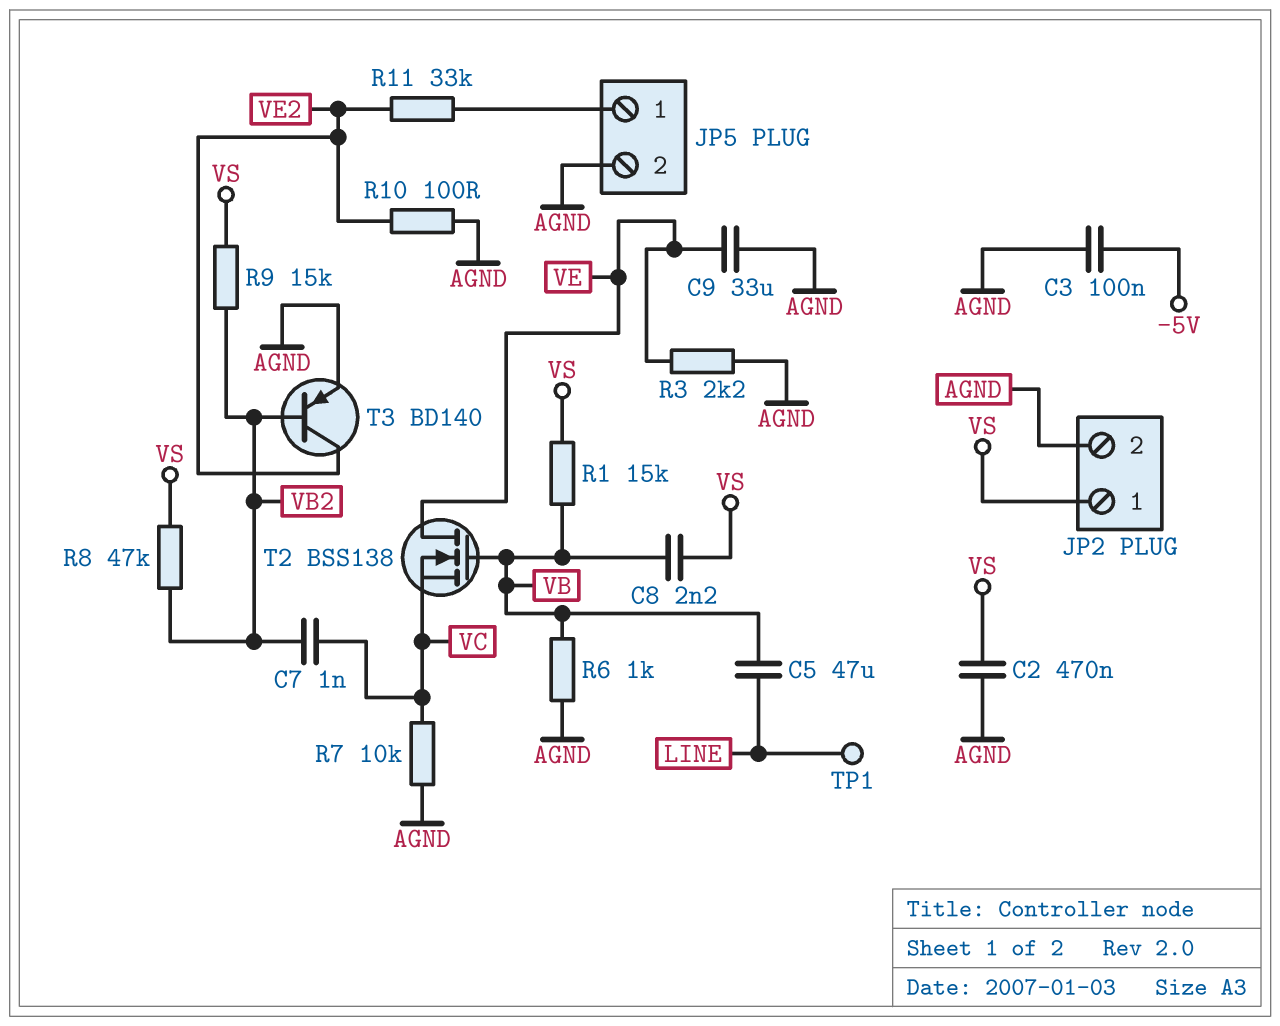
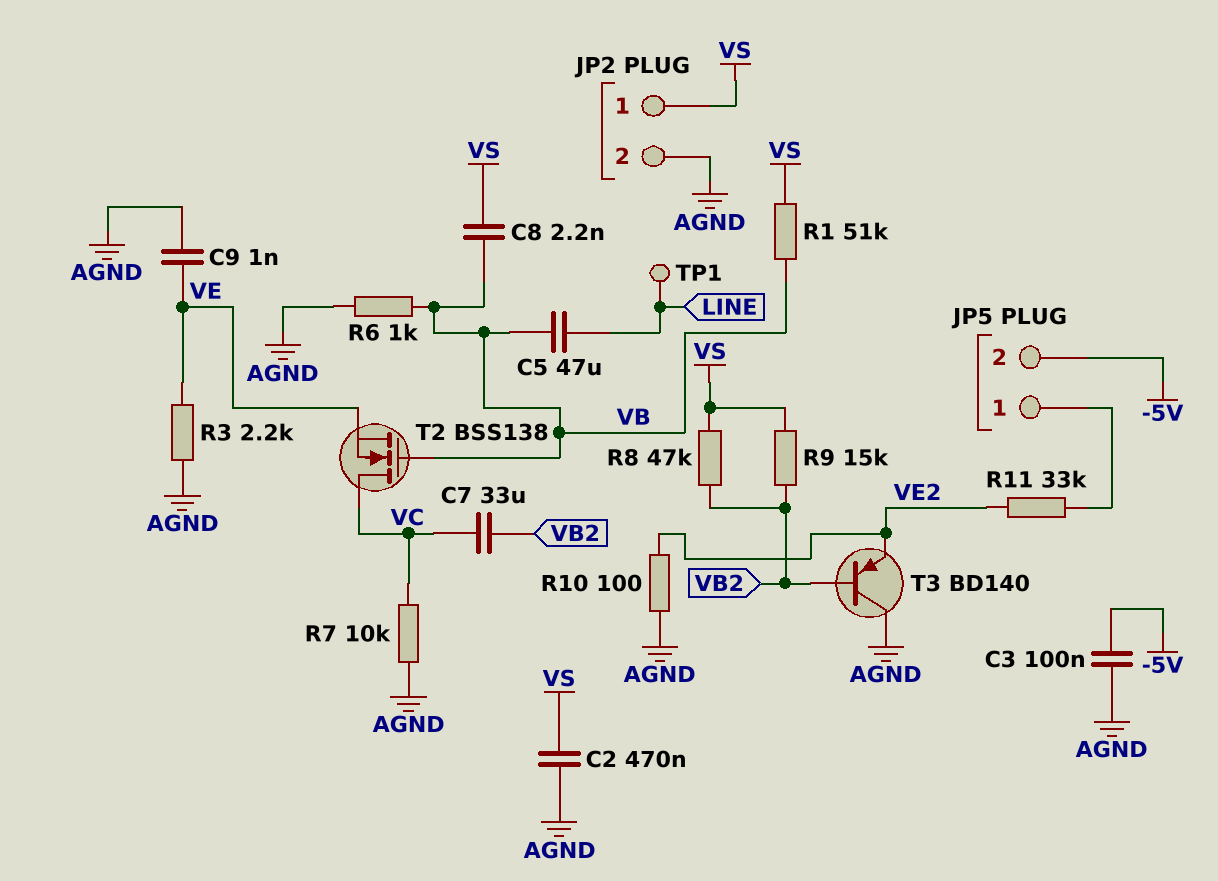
C7: 1nF (VB2, VC) -> 33uF (VB2, VC)
C9: 33uF (AGND, VE) -> 1nF (AGND, VE)
JP5 pin 2: AGND -> -5V
R1: 15k (VB, VS) -> 51k (VB, VS)
T2: NMOS BSS138 (G VB, D VE, S VC) -> NMOS BSS138 (G VB, D VC, S VE)
T3: PNP BD140 (B VB2, C VE2, E AGND) -> PNP BD140 (B VB2, C AGND, E VE2)

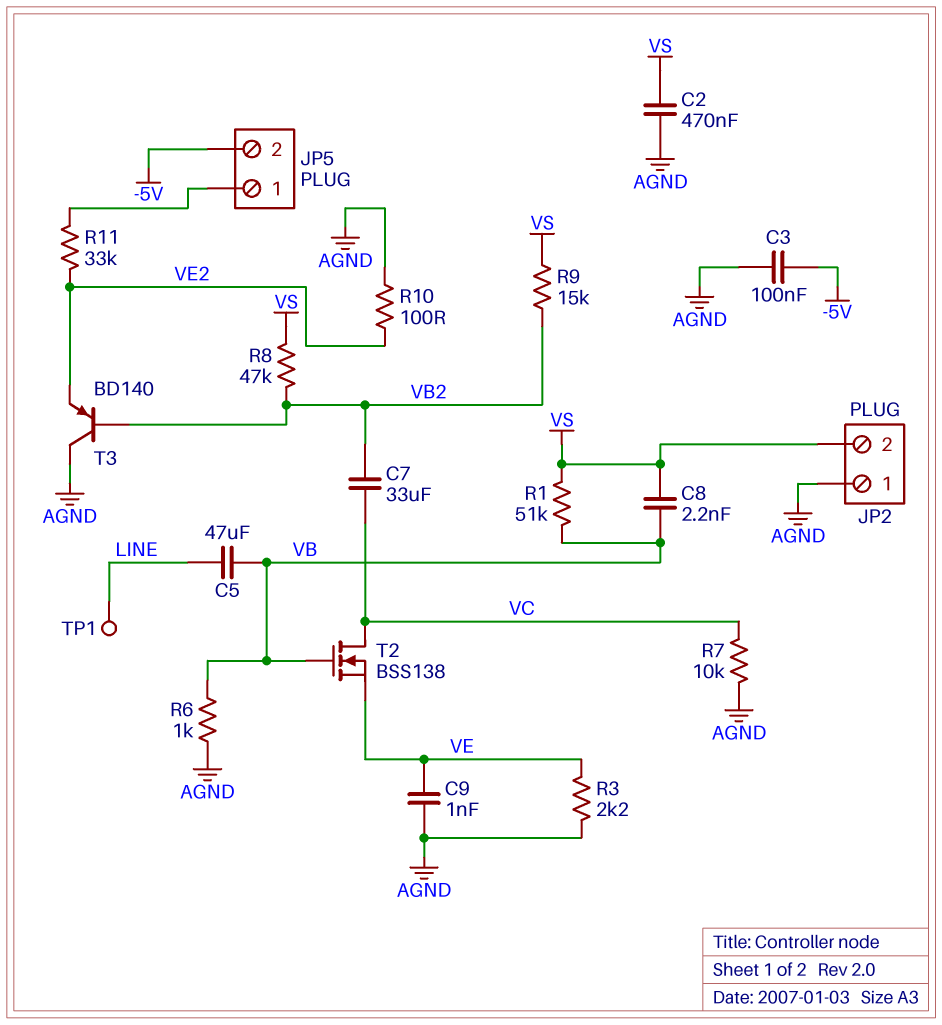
JP2 pin 1: VS -> AGND
JP2 pin 2: AGND -> VS

